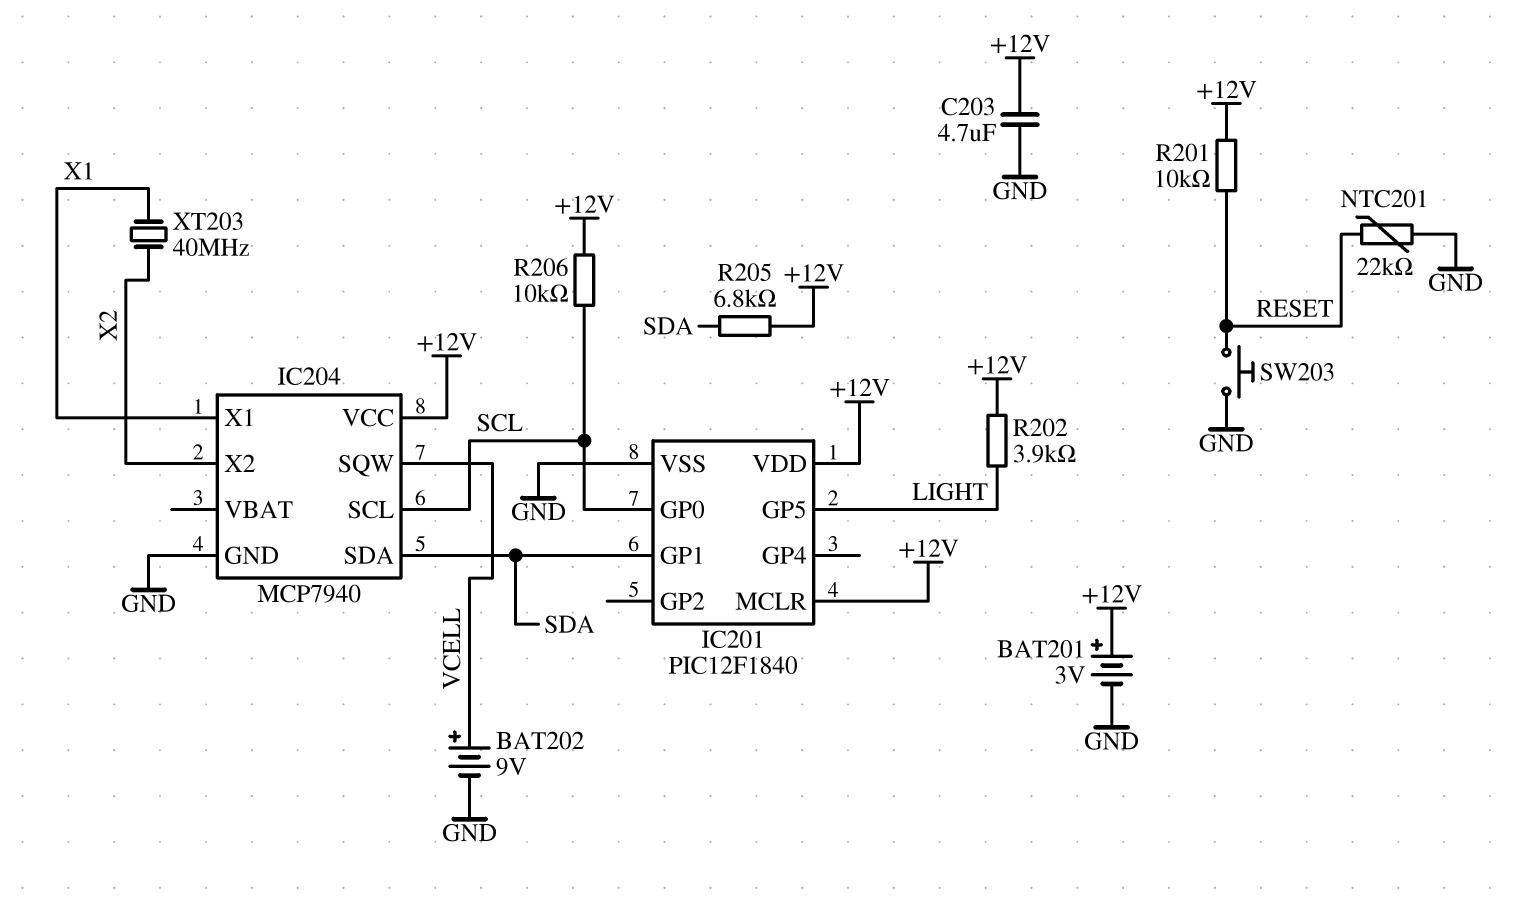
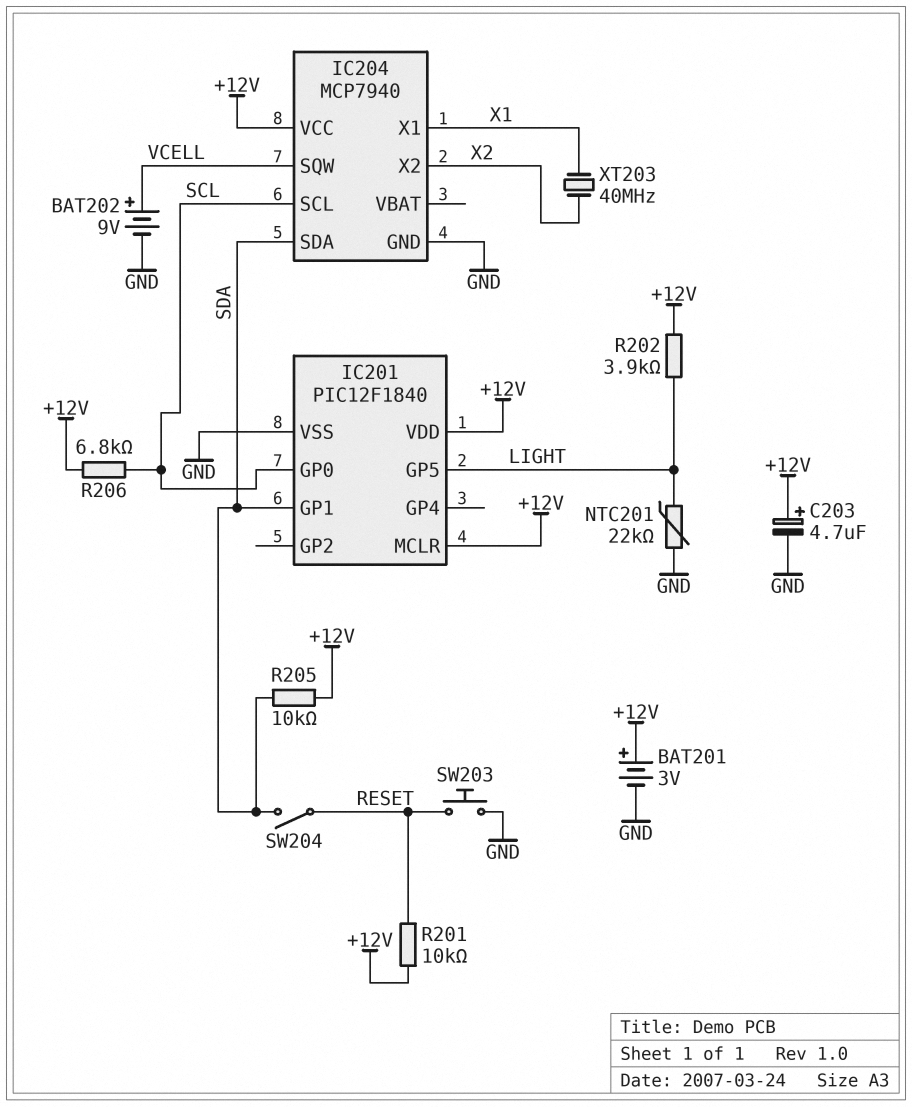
C203: 4.7uF (+12V, GND) -> 4.7uF (plus +12V, minus GND)
NTC201: 22k (GND, RESET) -> 22k (GND, LIGHT)
R205: 6.8k (+12V, SDA) -> 10k (+12V, SDA)
R206: 10k (+12V, SCL) -> 6.8k (+12V, SCL)
SW204: none -> switch (RESET, SDA)

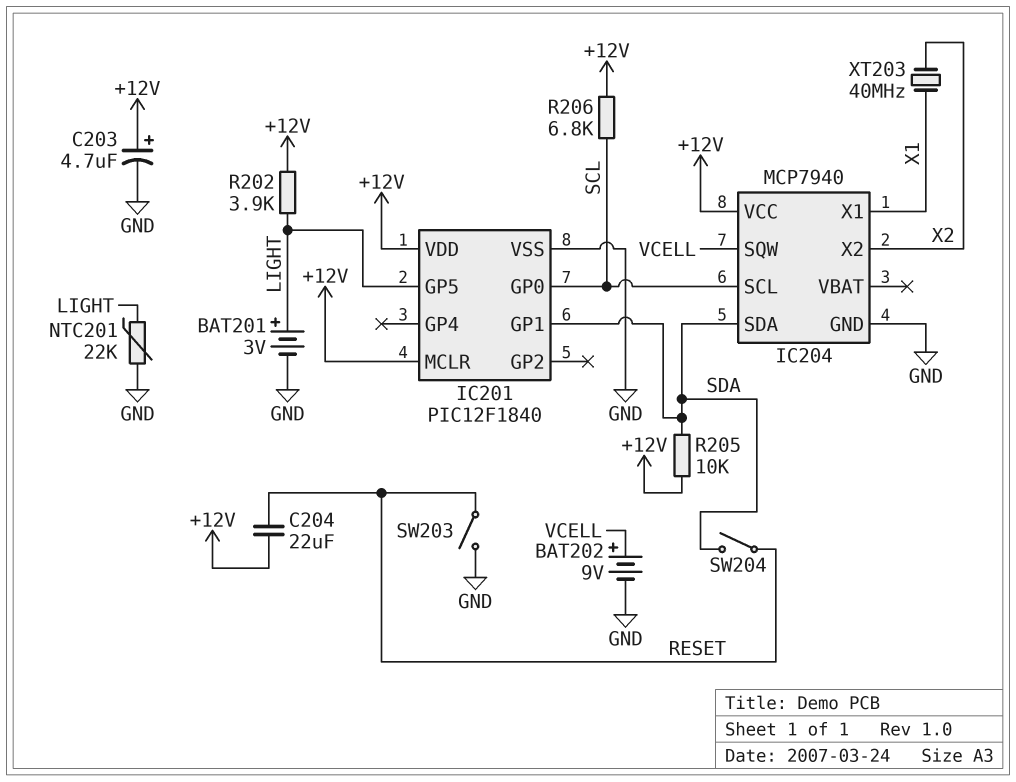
BAT201: 3V (plus +12V, minus GND) -> 3V (plus LIGHT, minus GND)
C204: none -> 22uF (+12V, RESET)
R201: 10k (+12V, RESET) -> none
SW203: button (GND, RESET) -> switch (GND, RESET)

